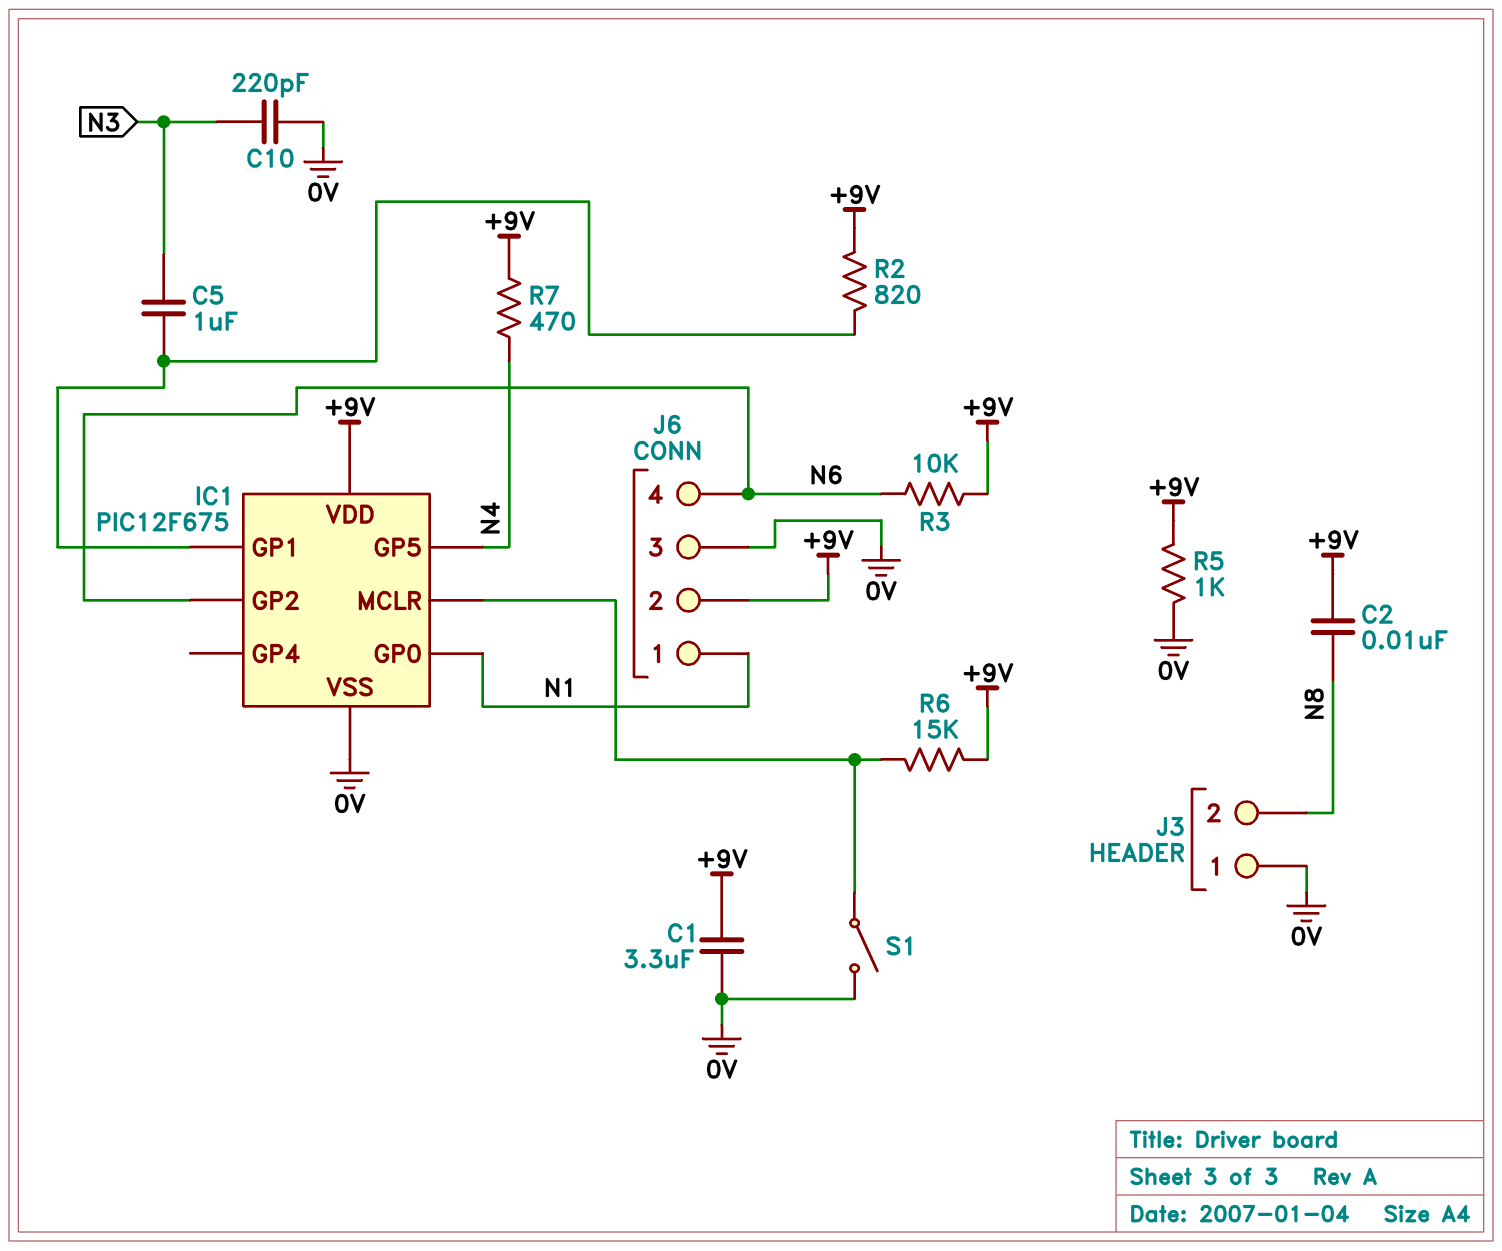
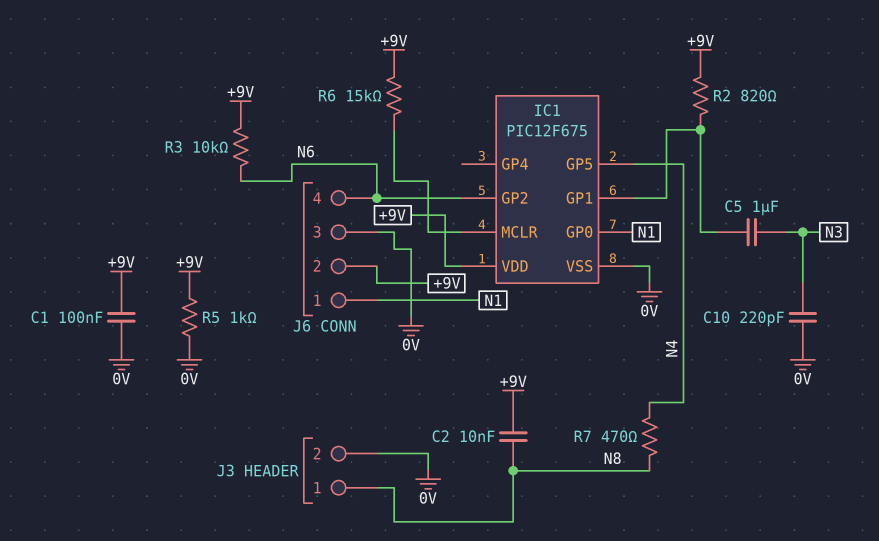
C1: 3.3uF (+9V, 0V) -> 100nF (+9V, 0V)
J3 pin 1: 0V -> N8
J3 pin 2: N8 -> 0V
R7: 470 (+9V, N4) -> 470 (N4, N8)
S1: switch (0V, IC1/MCLR) -> none

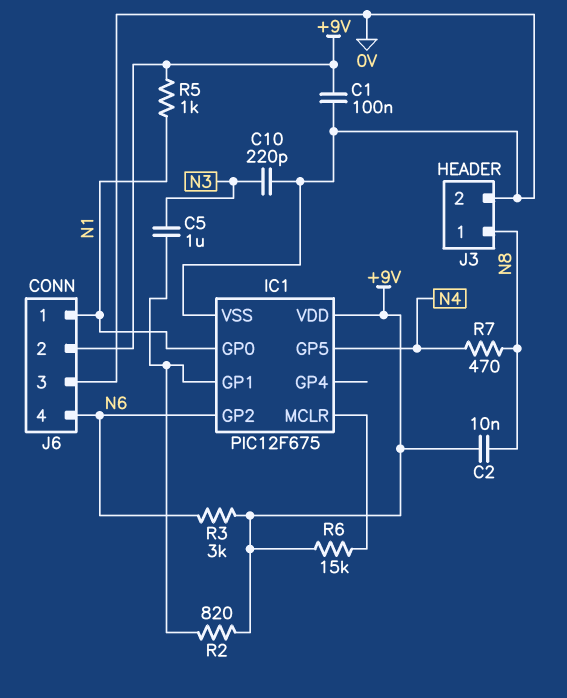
R3: 10k (+9V, N6) -> 3k (+9V, N6)
R5: 1k (+9V, 0V) -> 1k (+9V, N1)

